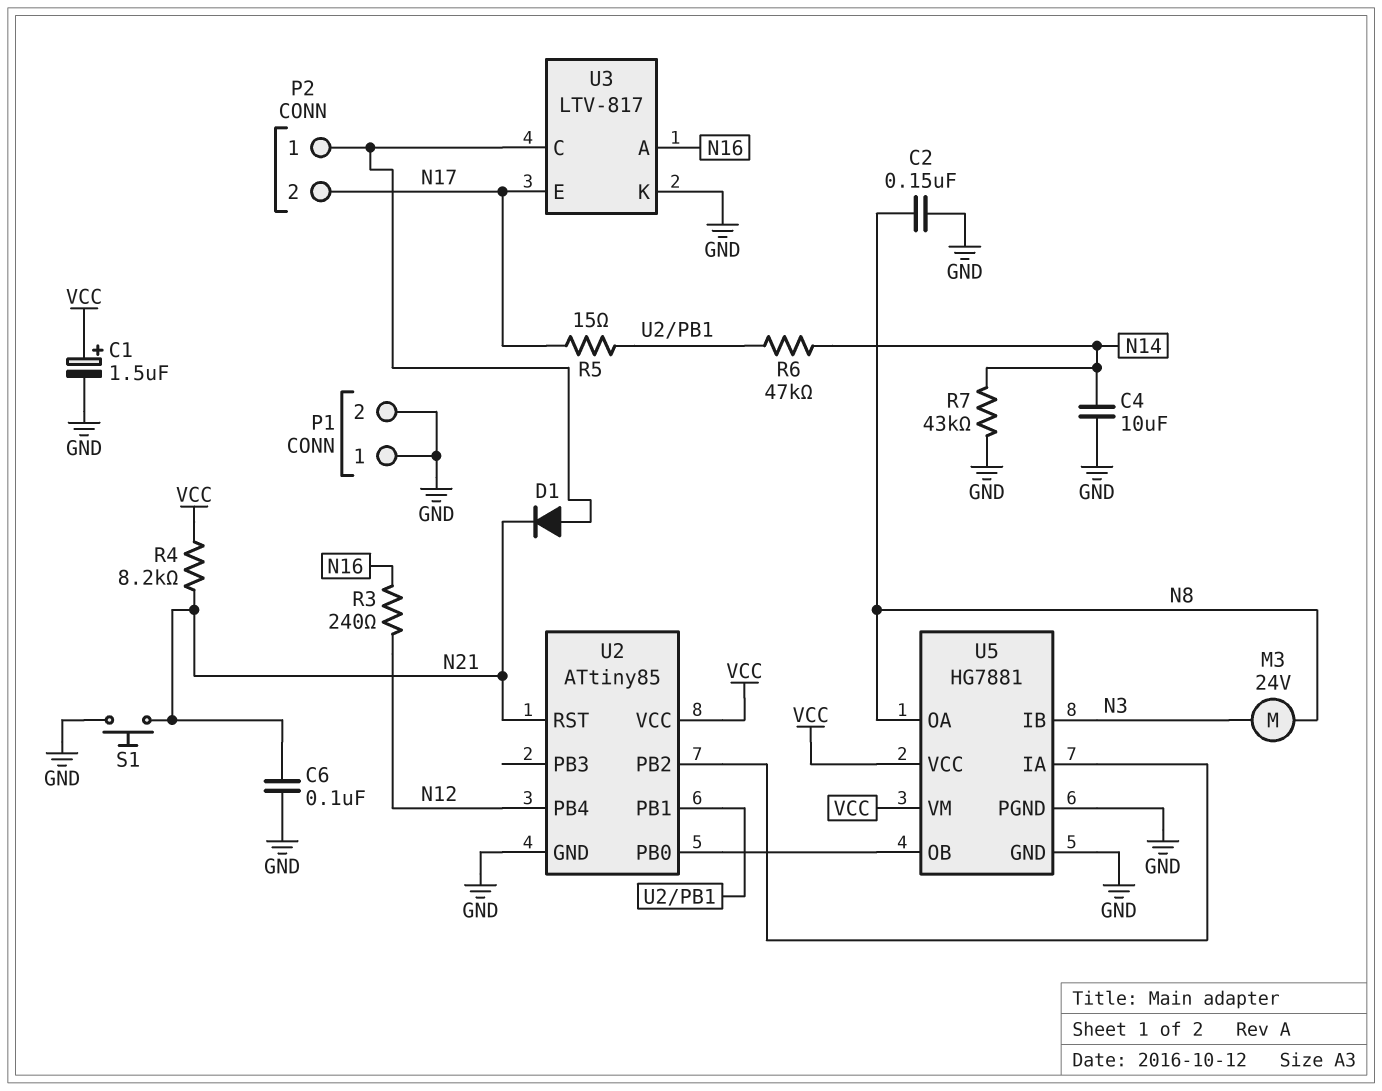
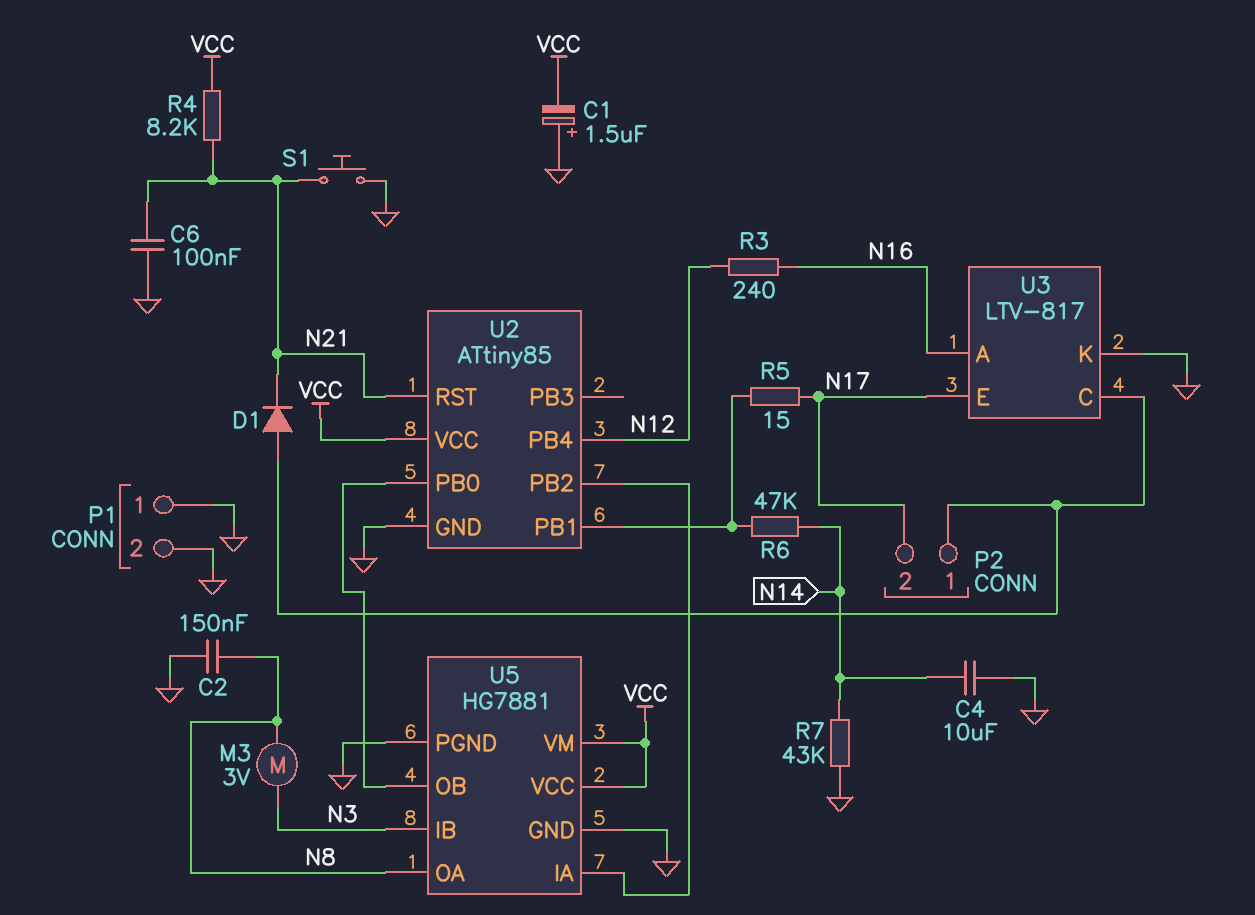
C1: 1.5uF (plus VCC, minus GND) -> 1.5uF (plus GND, minus VCC)
M3: motor 24V (N3, N8) -> motor 3V (N3, N8)

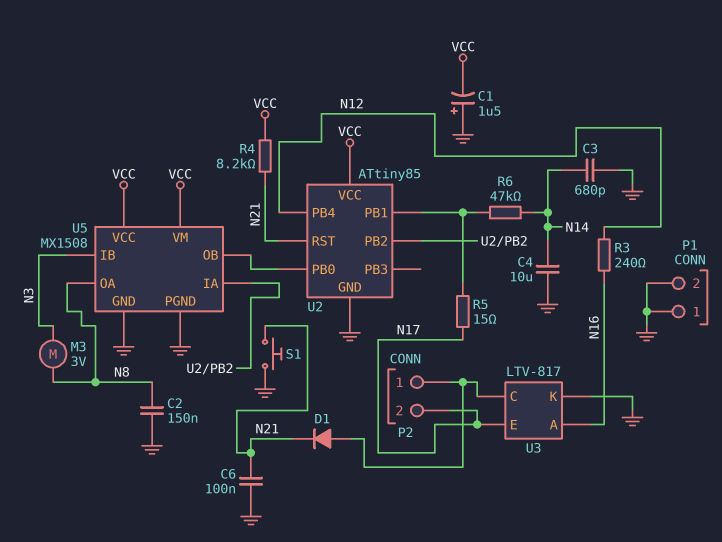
C3: none -> 680pF (GND, N14)
R7: 43k (GND, N14) -> none
U5: HG7881 -> MX1508

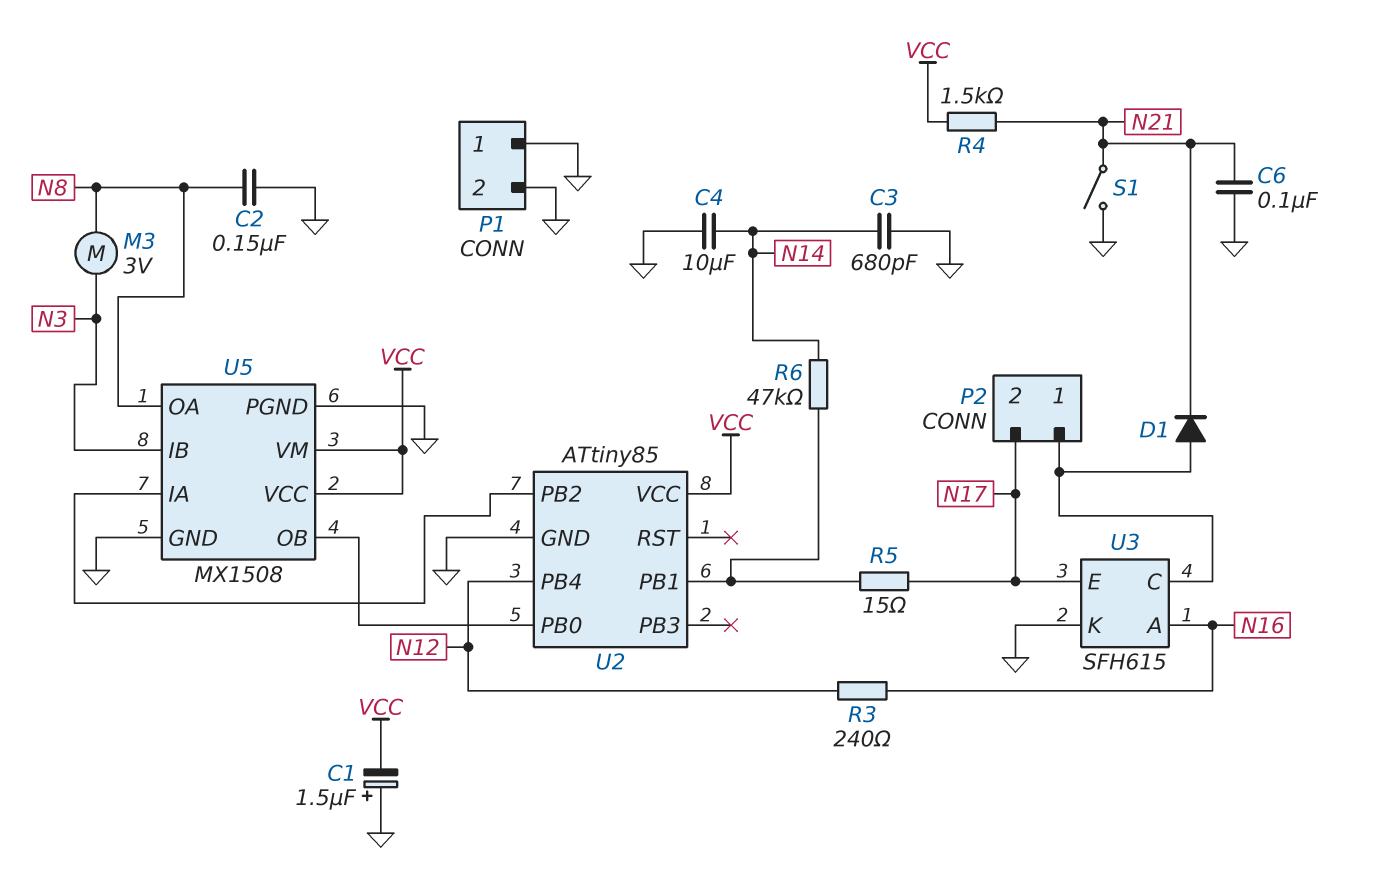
R4: 8.2k (N21, VCC) -> 1.5k (N21, VCC)
S1: button (GND, N21) -> switch (GND, N21)
U2 pin RST: N21 -> none
U3: LTV-817 -> SFH615

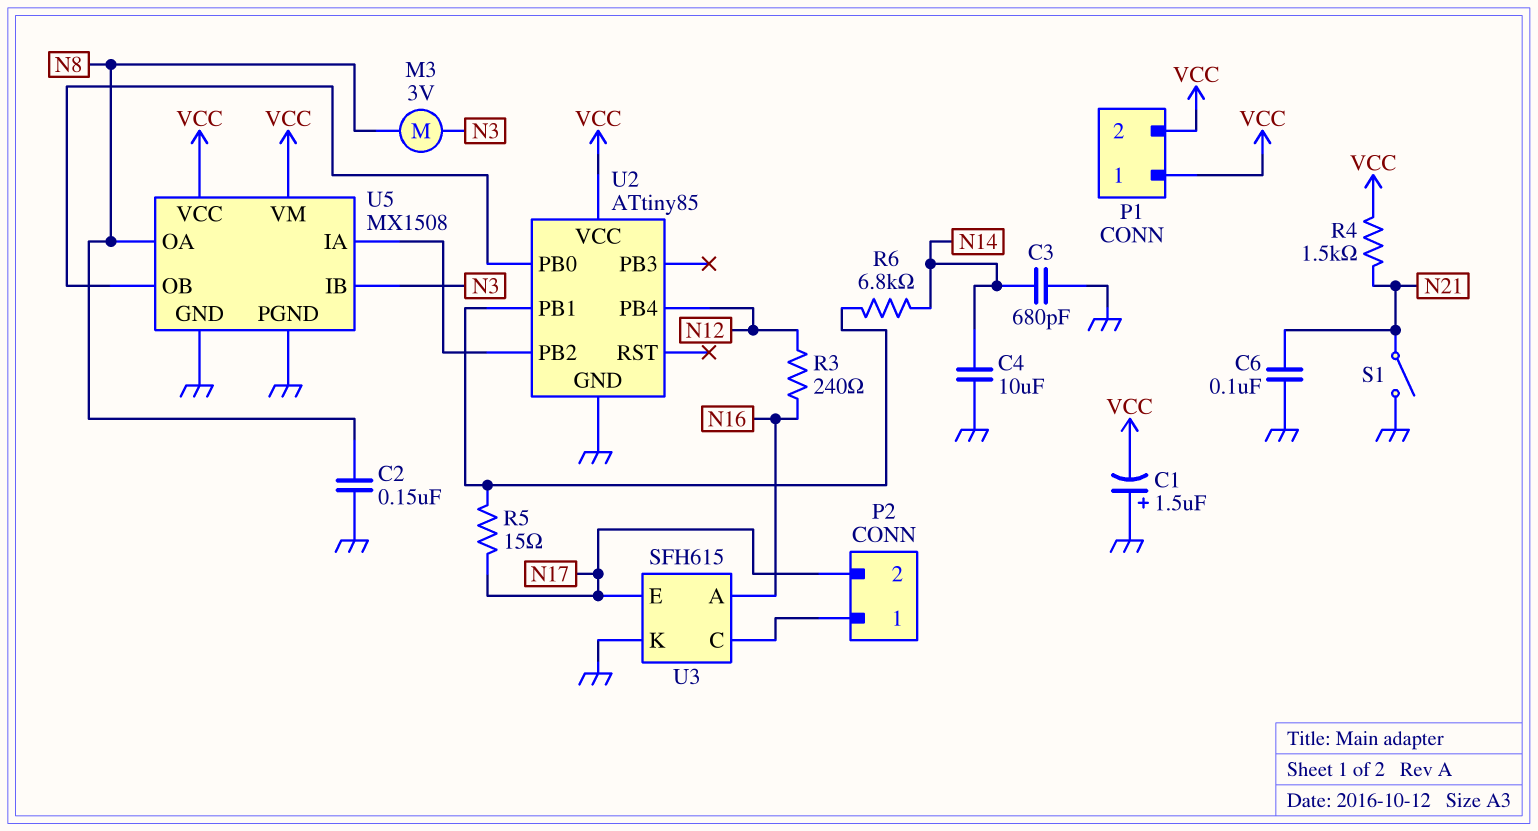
D1: diode (A P2/1, K N21) -> none
P1 pin 1: GND -> VCC
P1 pin 2: GND -> VCC
R6: 47k (N14, U2/PB1) -> 6.8k (N14, U2/PB1)

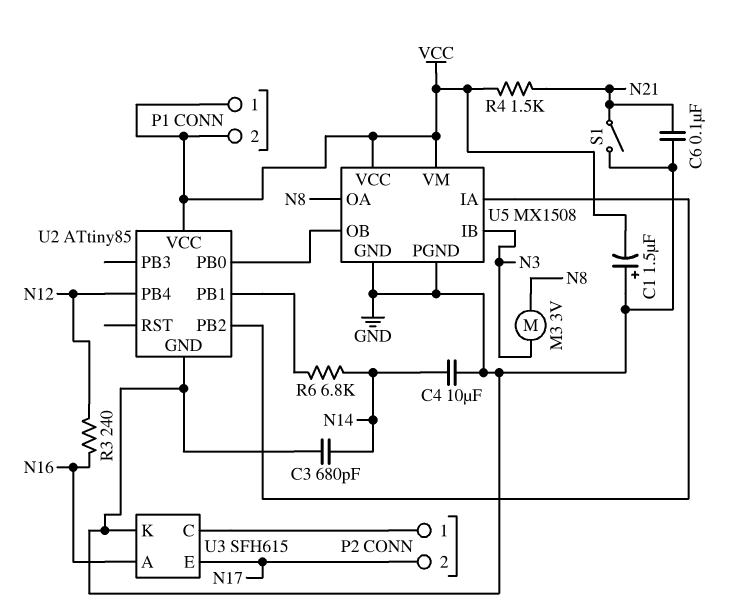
C2: 150nF (GND, N8) -> none
R5: 15 (N17, U2/PB1) -> none

